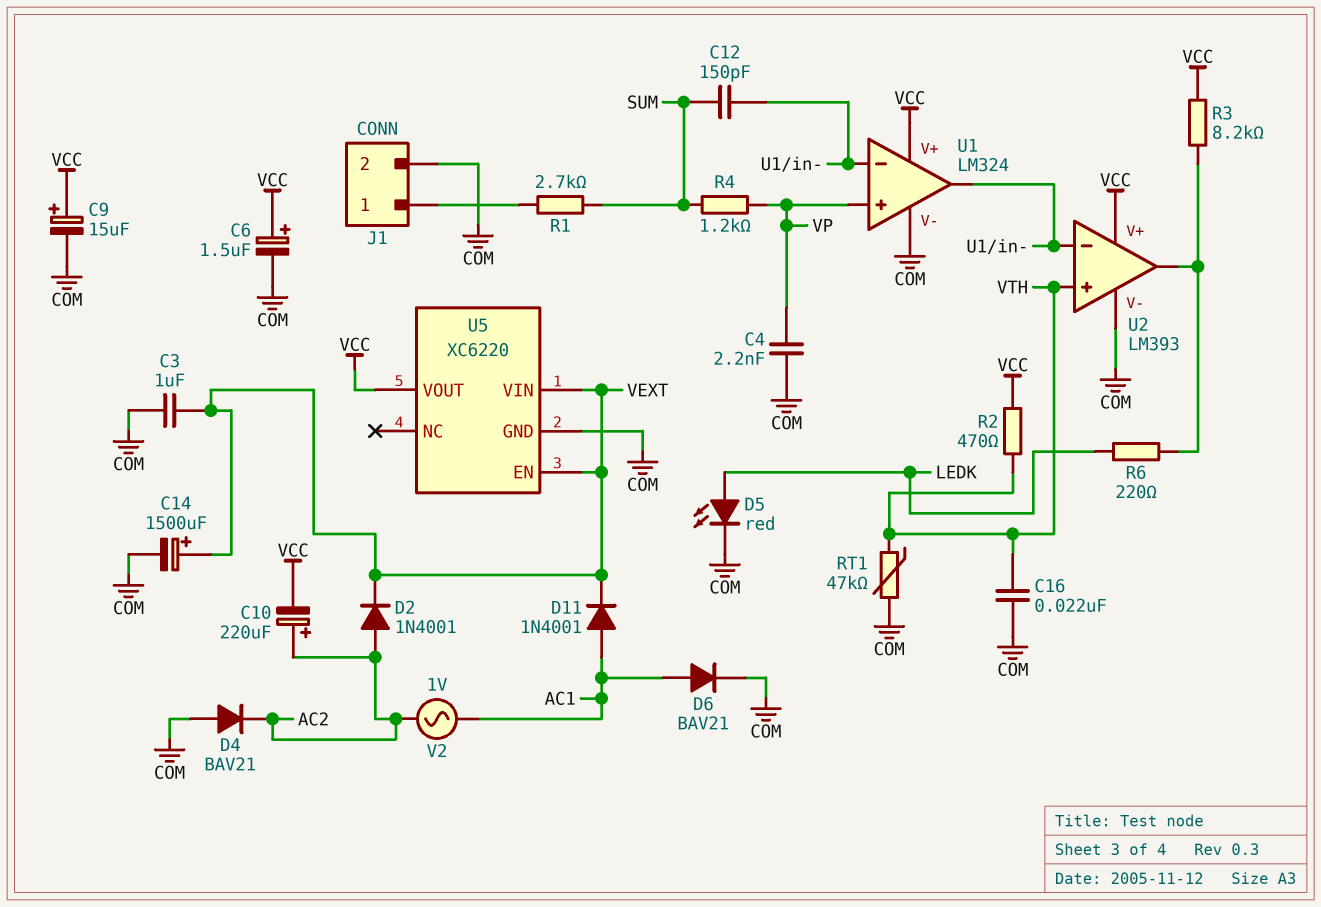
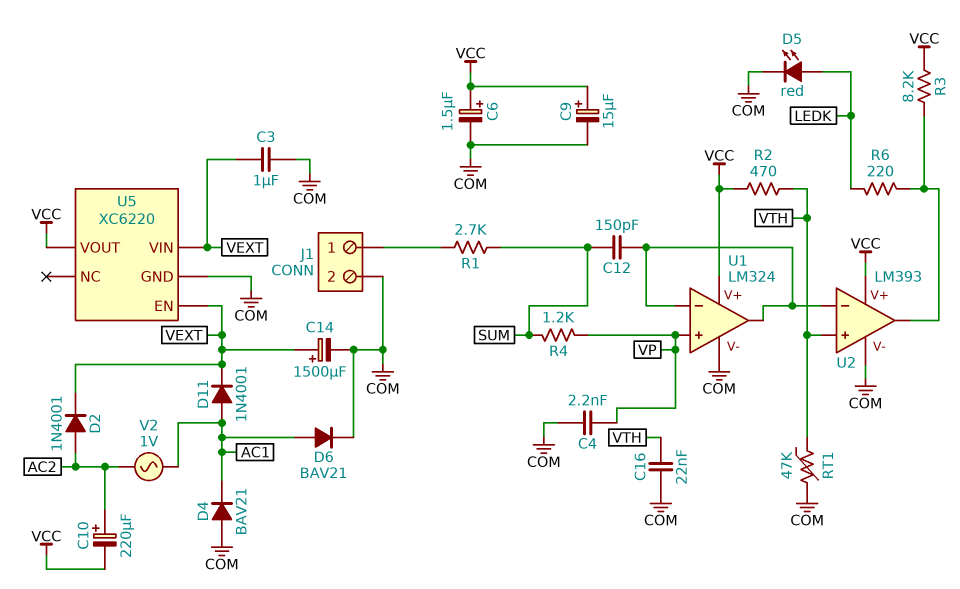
D4: diode BAV21 (A COM, K AC2) -> diode BAV21 (A COM, K AC1)

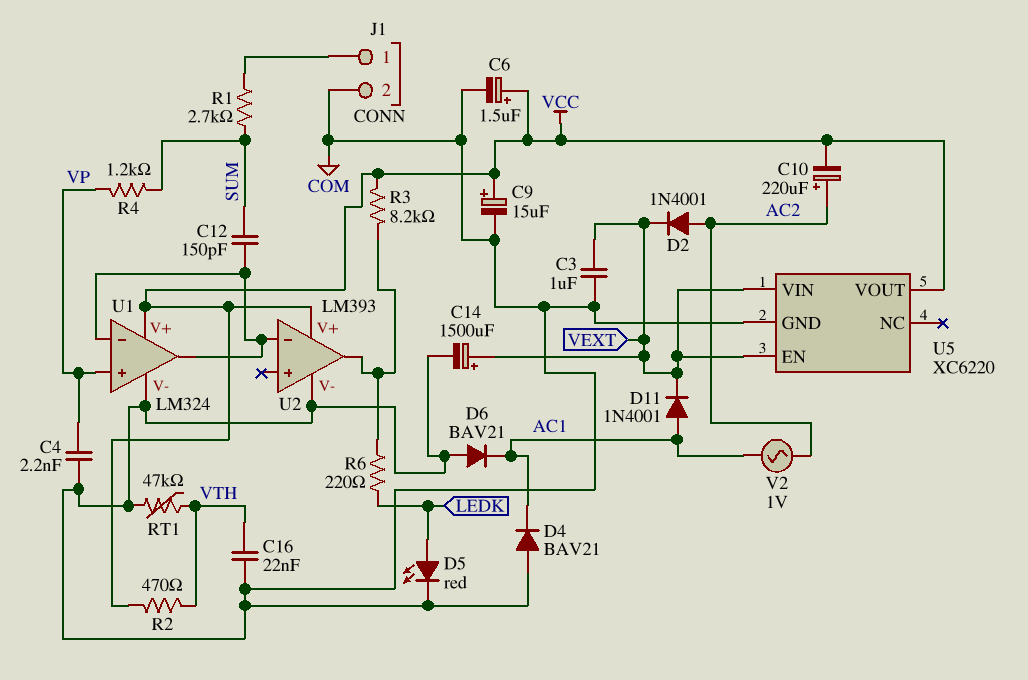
D6: diode BAV21 (A AC1, K COM) -> diode BAV21 (A COM, K AC1)
U2 pin in+: VTH -> none

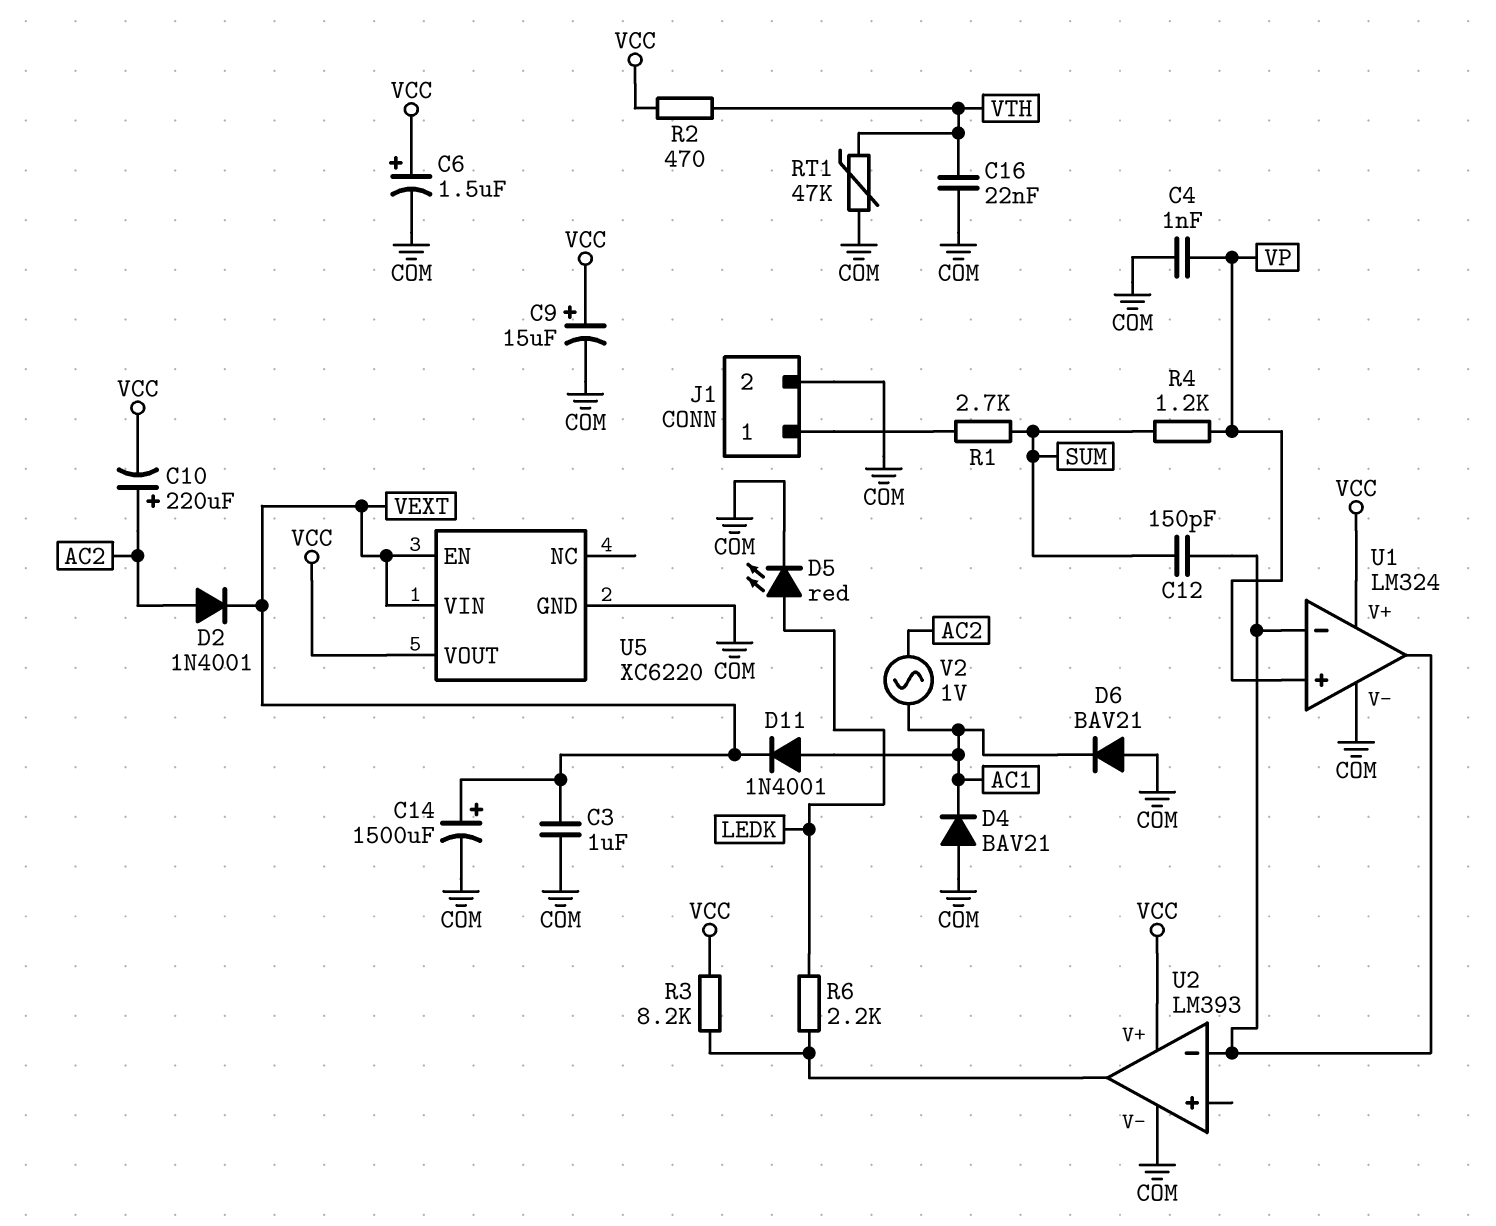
C4: 2.2nF (COM, VP) -> 1nF (COM, VP)
R6: 220 (LEDK, U2/out) -> 2.2k (LEDK, U2/out)

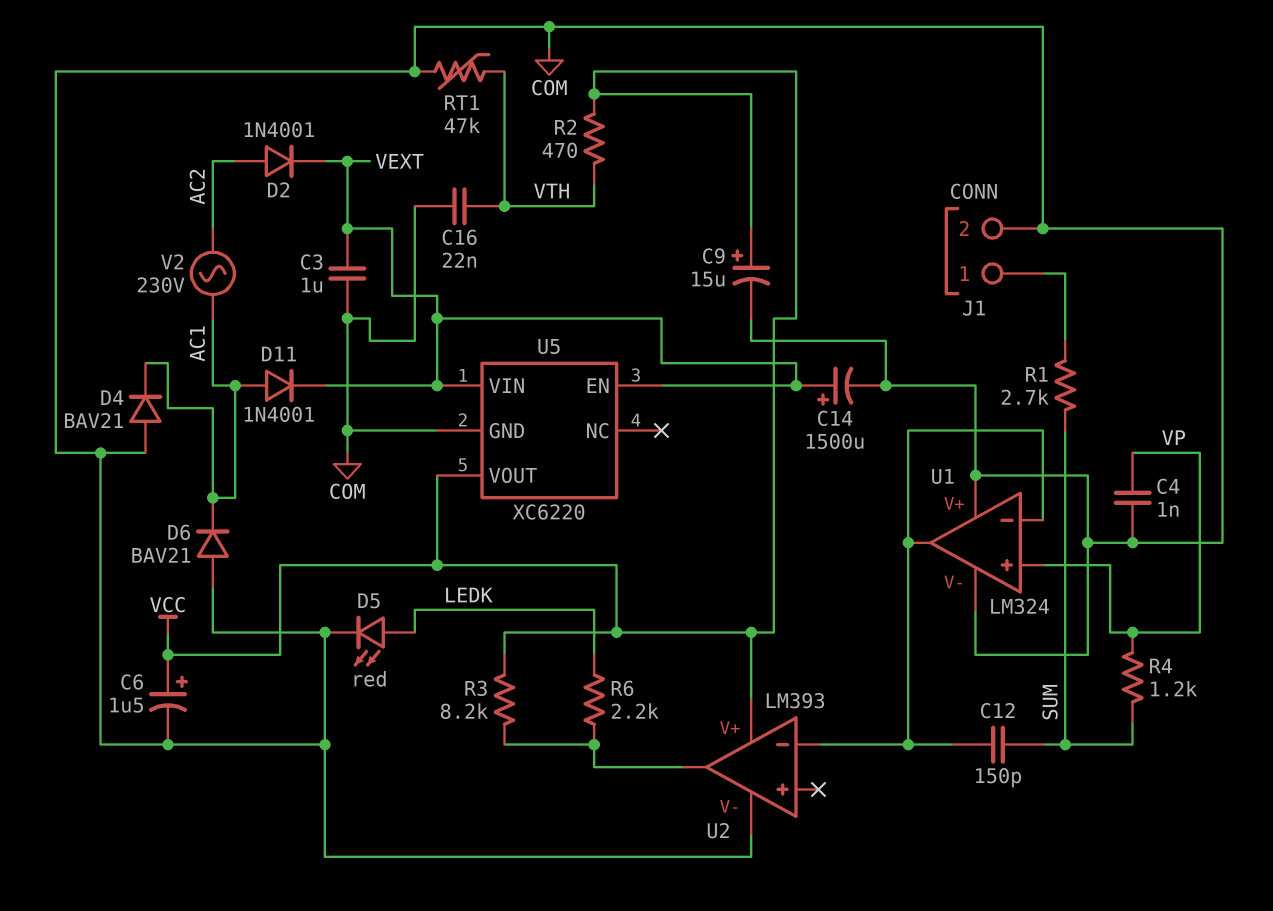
C10: 220uF (plus AC2, minus VCC) -> none
U1 pin V+: VCC -> COM
V2: AC 1V (AC1, AC2) -> AC 230V (AC1, AC2)

